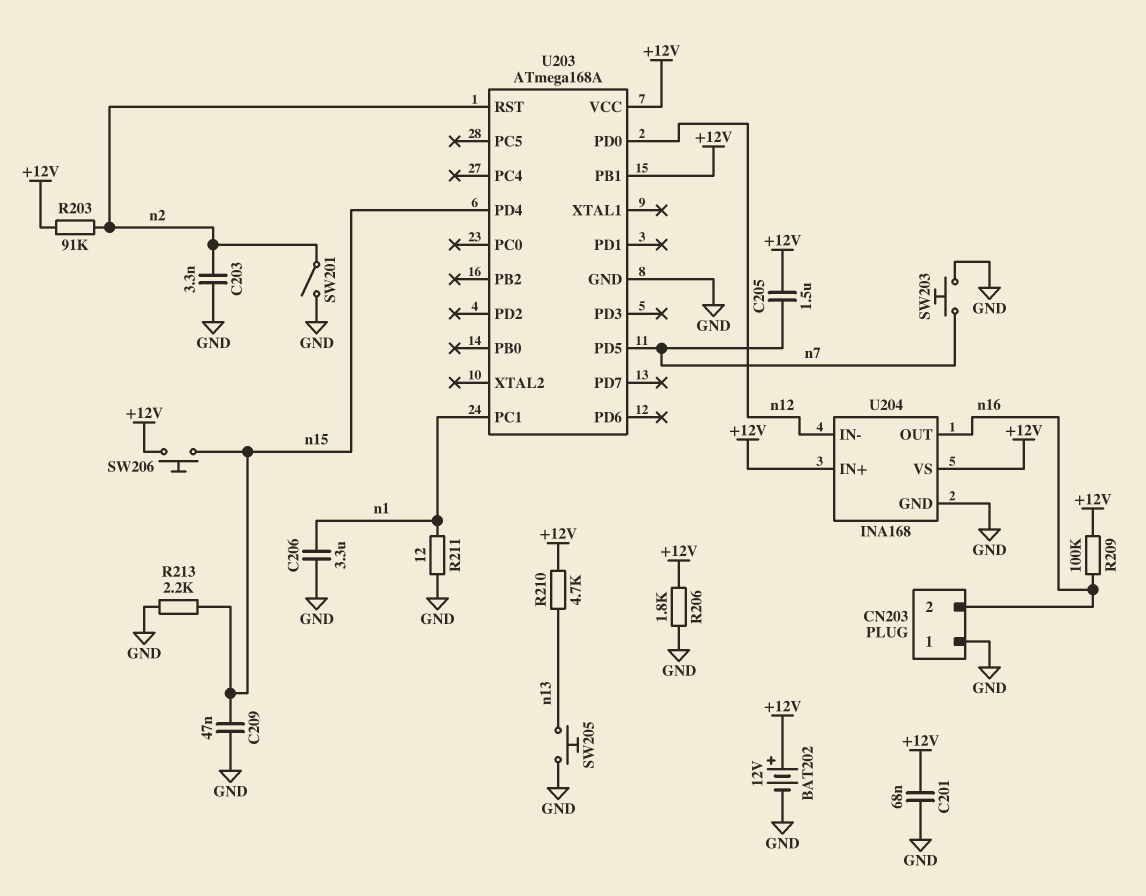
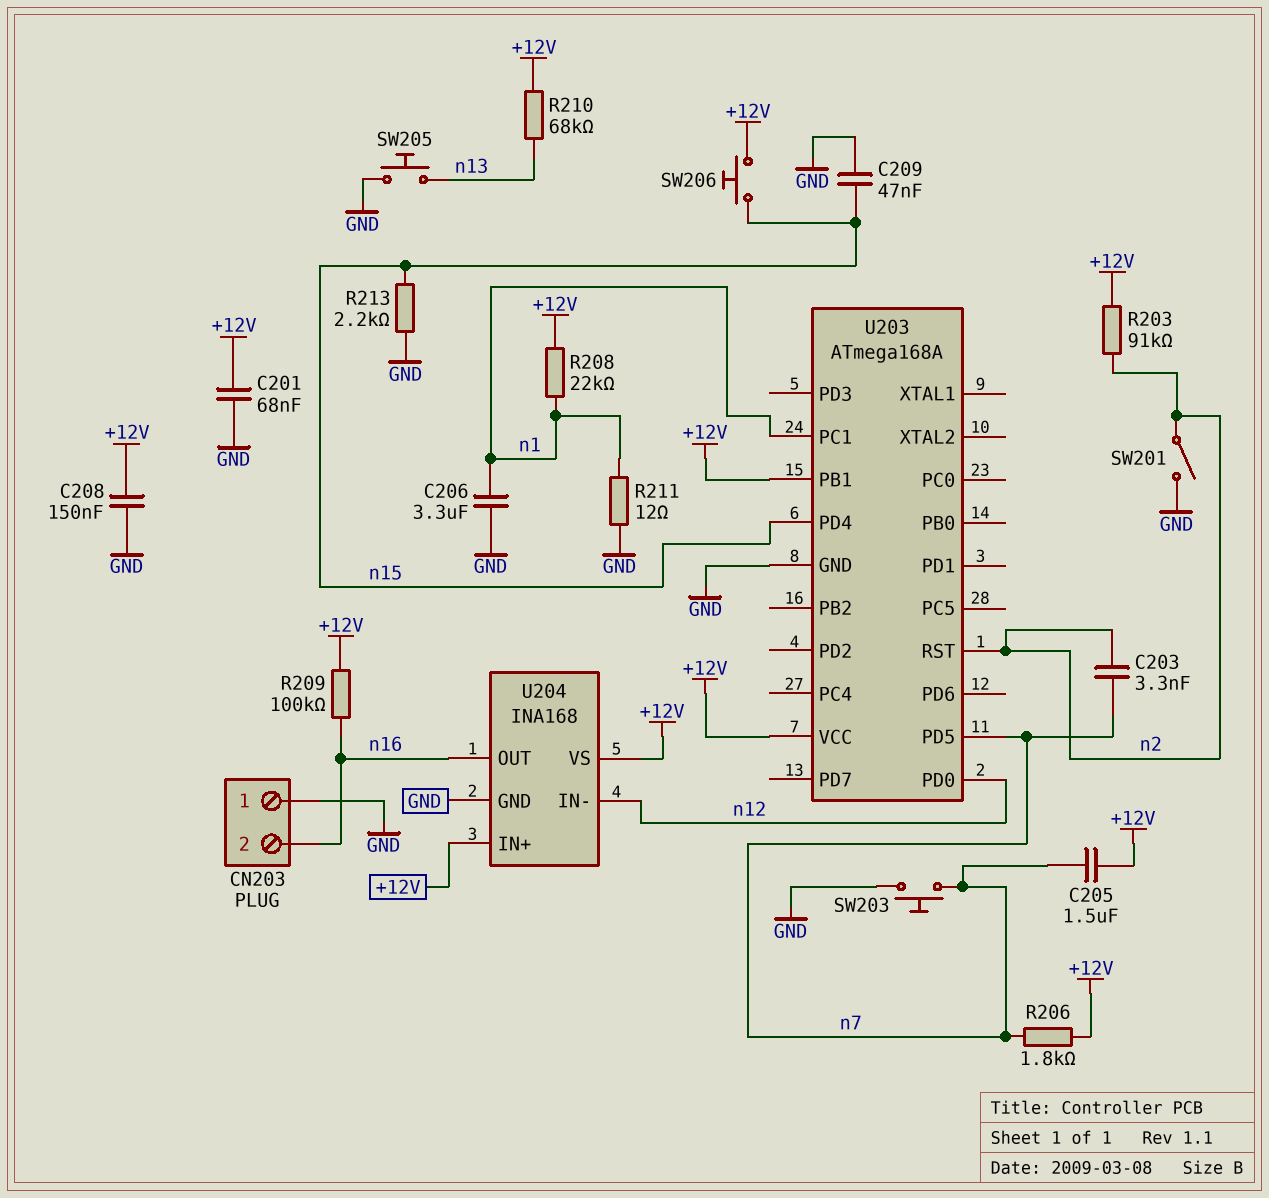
BAT202: 12V (plus +12V, minus GND) -> none
C203: 3.3nF (GND, n2) -> 3.3nF (n2, n7)
C208: none -> 150nF (+12V, GND)
R206: 1.8k (+12V, GND) -> 1.8k (+12V, n7)
R208: none -> 22k (+12V, n1)
R210: 4.7k (+12V, n13) -> 68k (+12V, n13)

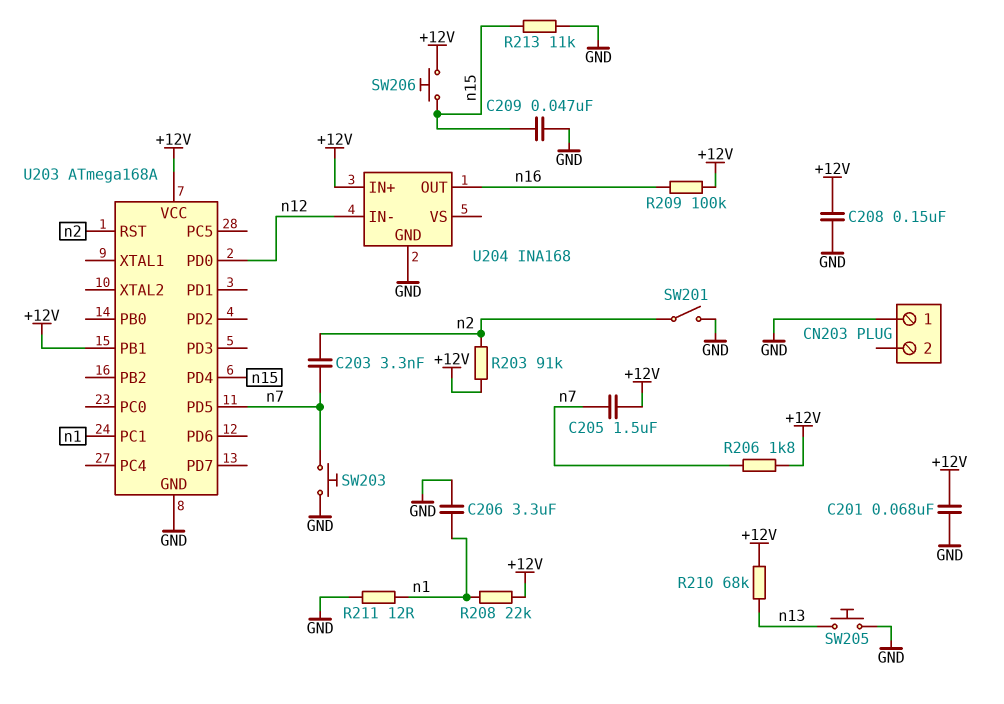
CN203 pin 2: n16 -> none
R213: 2.2k (GND, n15) -> 11k (GND, n15)
U204 pin VS: +12V -> none

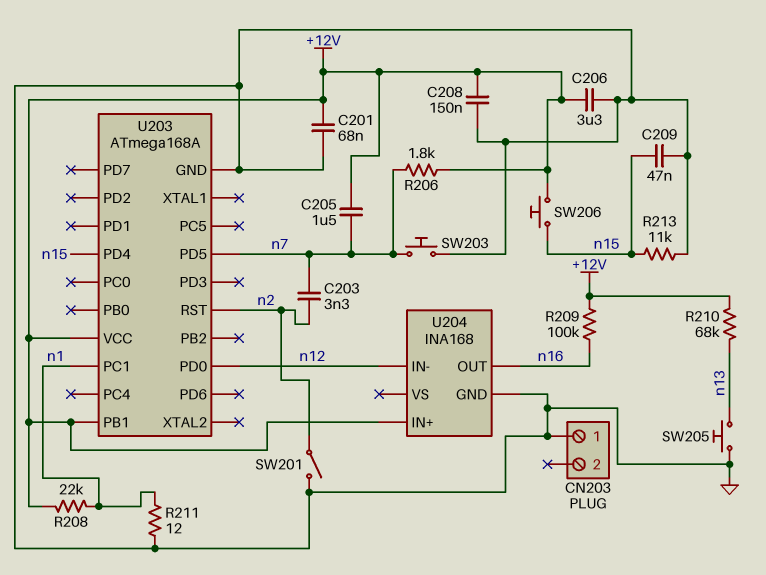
C206: 3.3uF (GND, n1) -> 3.3uF (+12V, GND)
R203: 91k (+12V, n2) -> none

